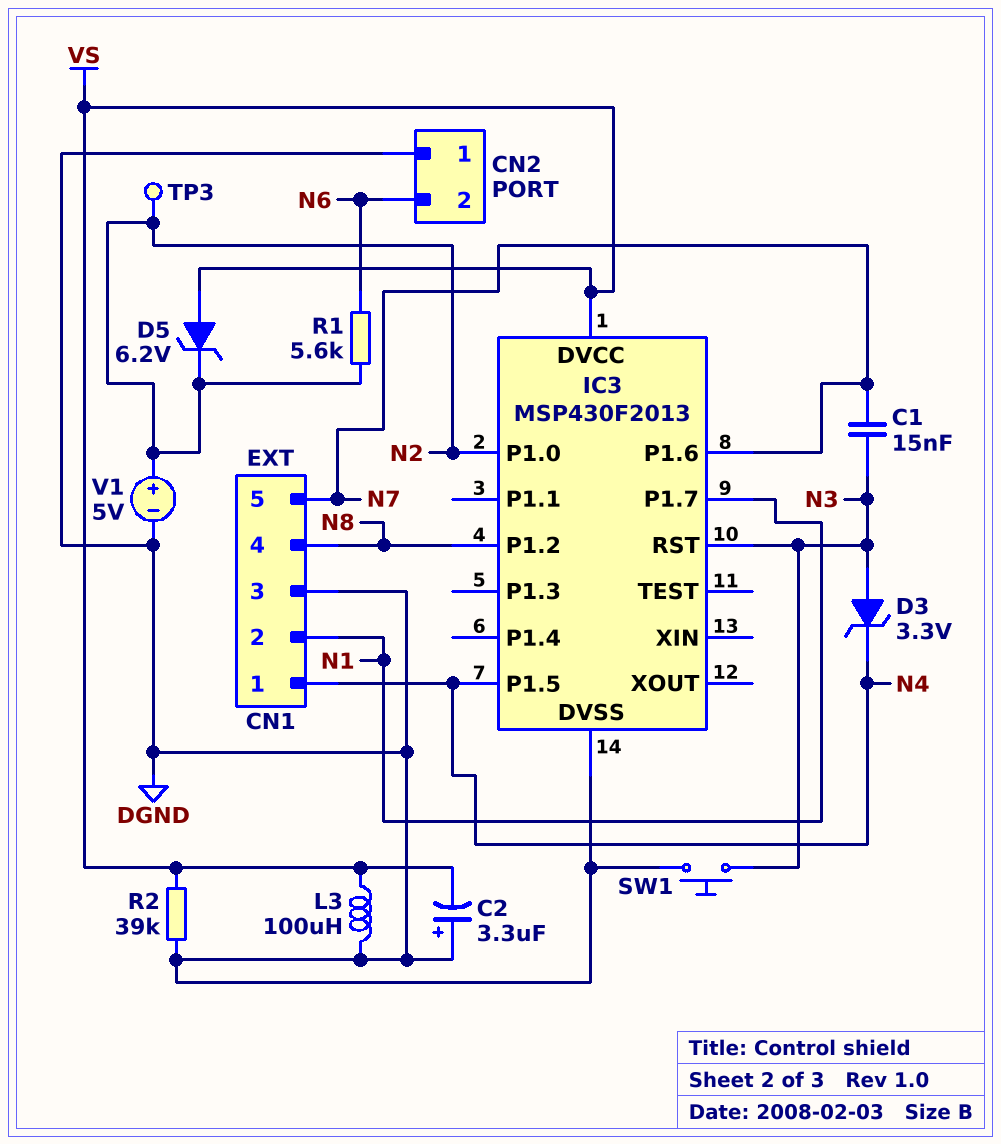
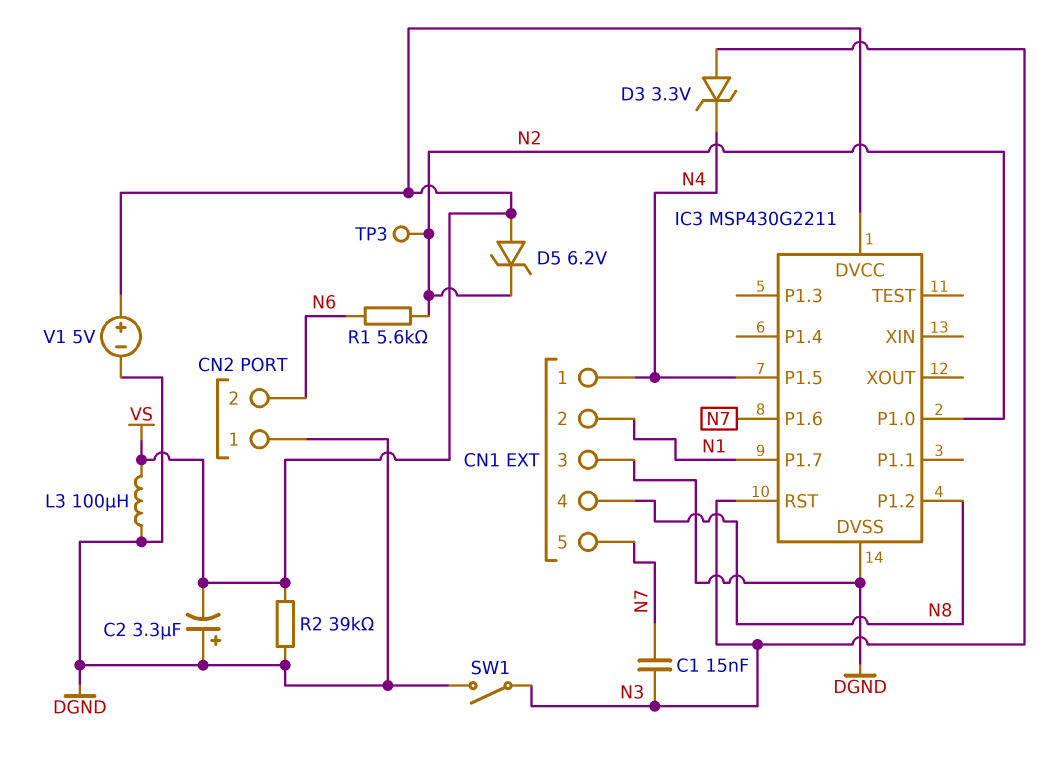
IC3: MSP430F2013 -> MSP430G2211
SW1: button (DGND, N3) -> switch (DGND, N3)
V1: 5V (plus N2, minus DGND) -> 5V (plus VS, minus DGND)

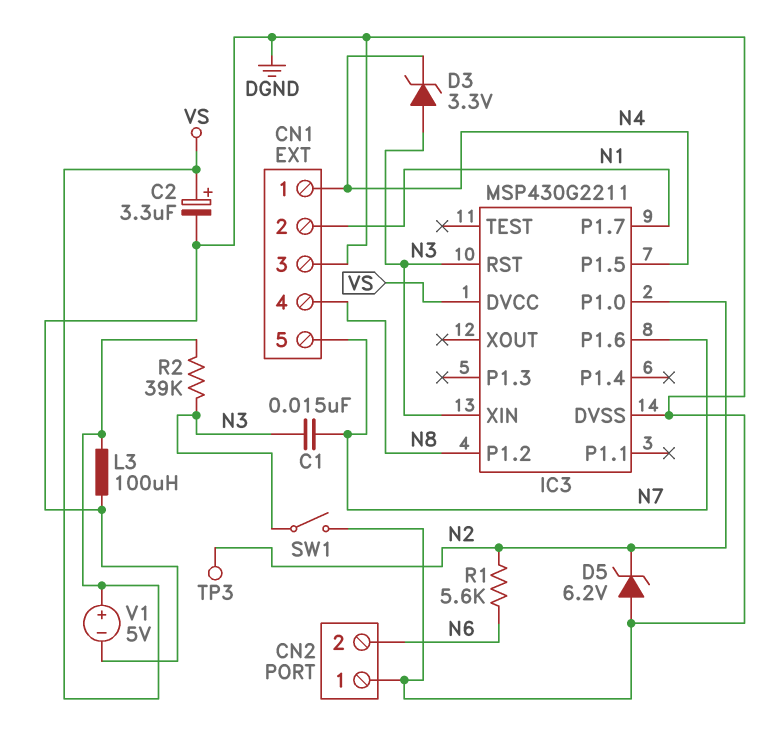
C2: 3.3uF (plus DGND, minus VS) -> 3.3uF (plus VS, minus DGND)
D5: zener 6.2V (A VS, K N2) -> zener 6.2V (A DGND, K N2)
IC3 pin XIN: none -> N3
R2: 39k (DGND, VS) -> 39k (N3, VS)

